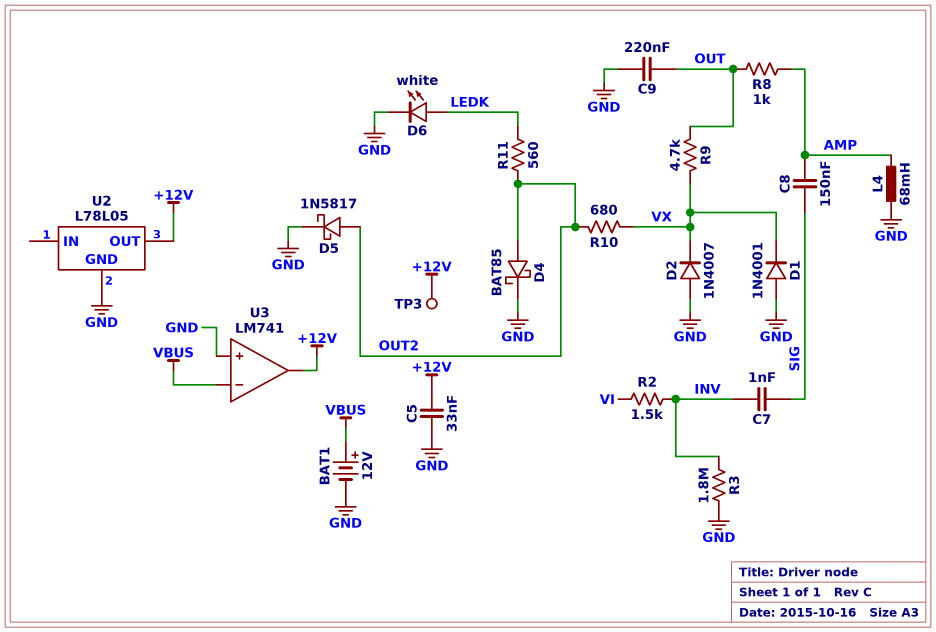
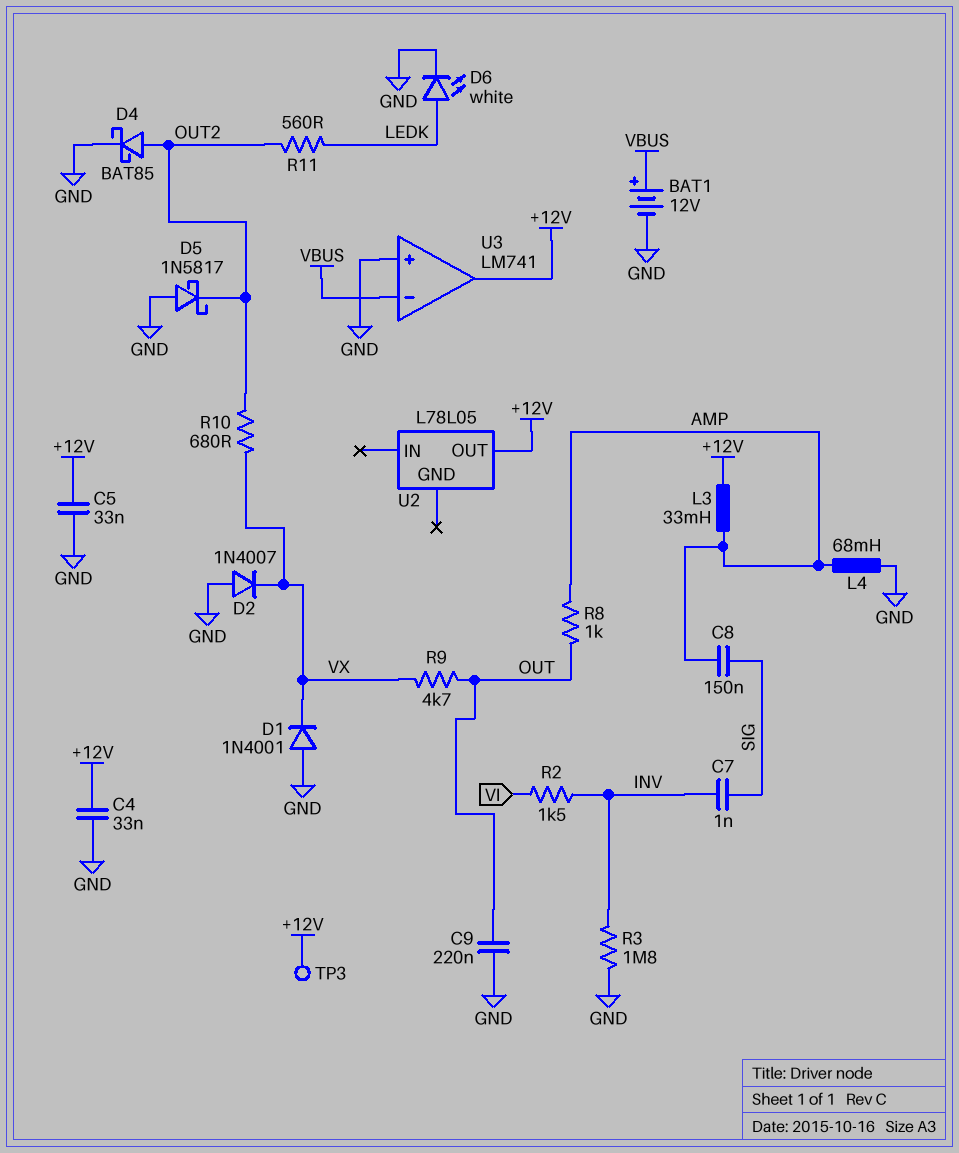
C4: none -> 33nF (+12V, GND)
D5: schottky 1N5817 (A OUT2, K GND) -> schottky 1N5817 (A GND, K OUT2)
L3: none -> 33mH (+12V, AMP)
U2 pin GND: GND -> none

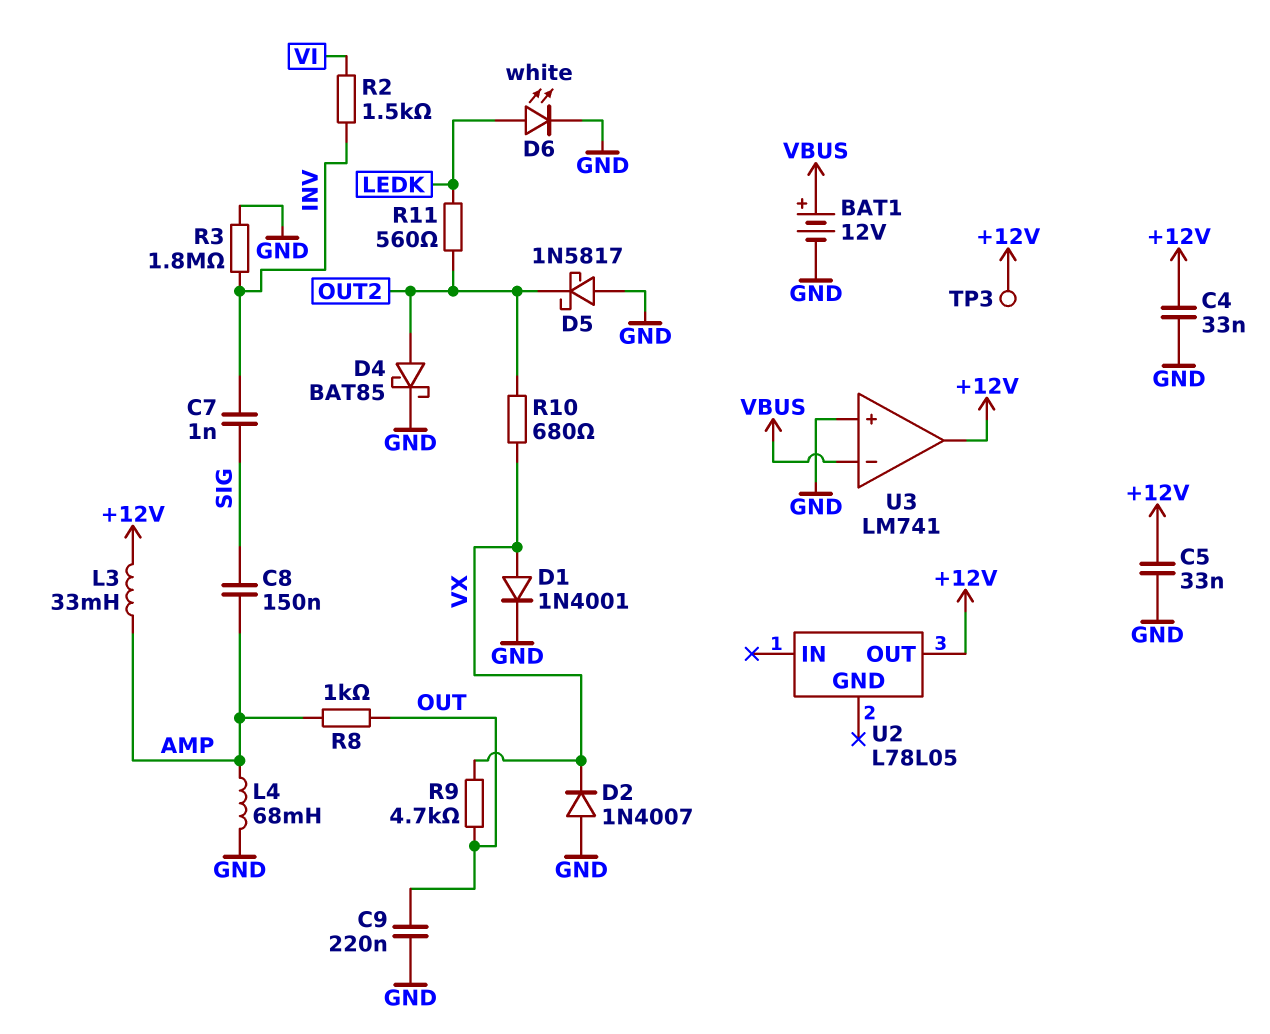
D1: diode 1N4001 (A GND, K VX) -> diode 1N4001 (A VX, K GND)

